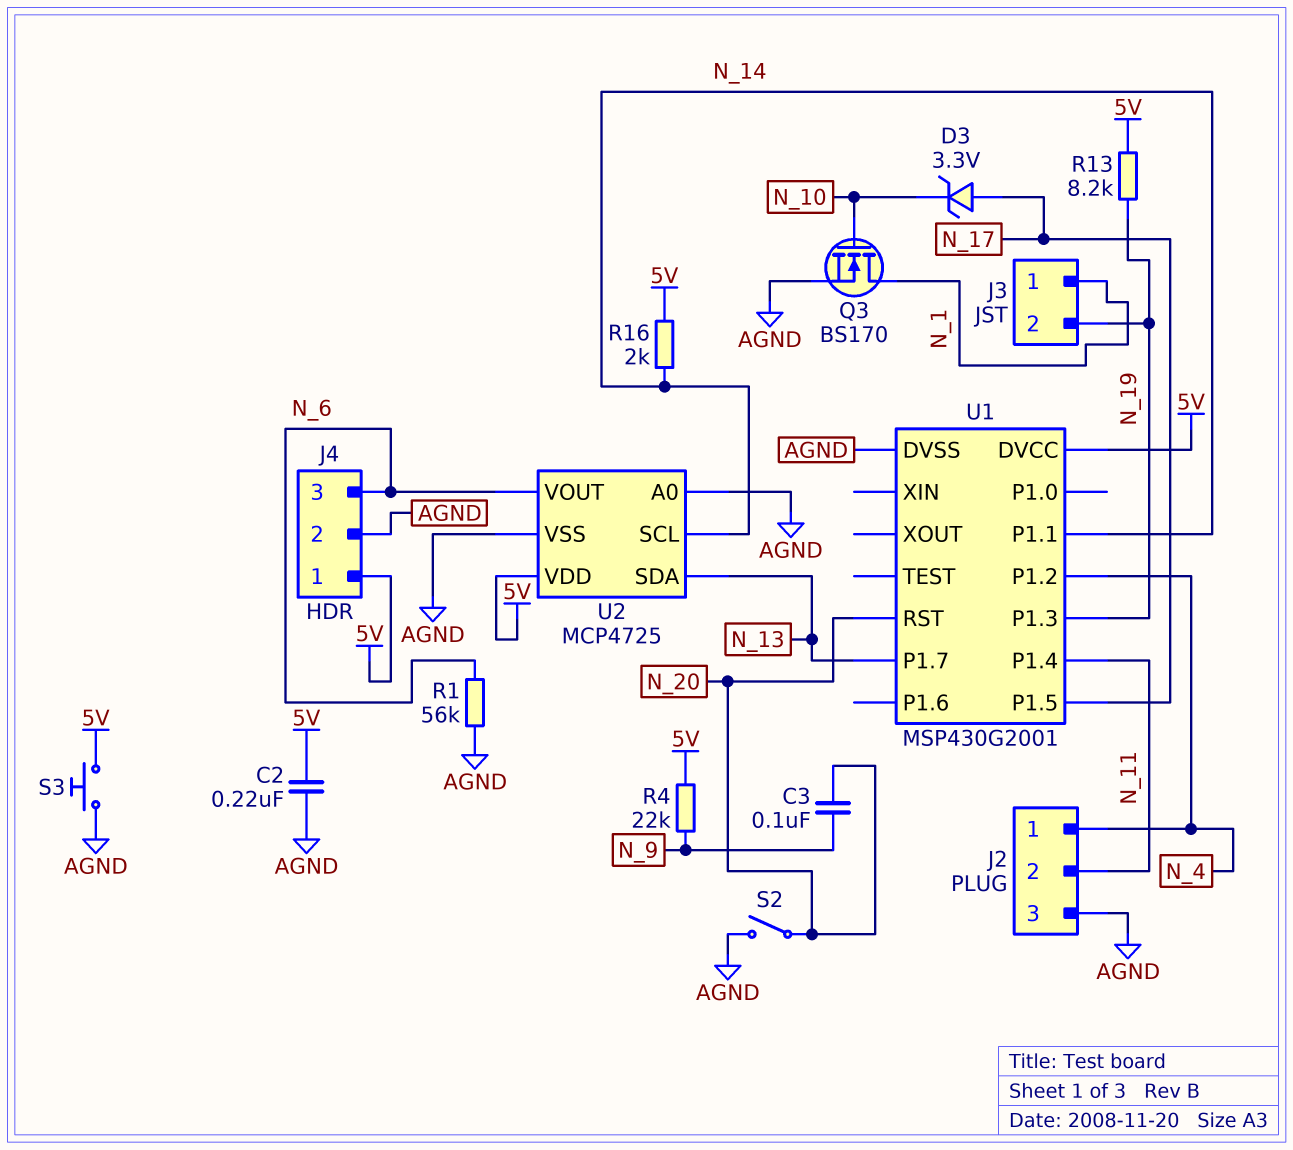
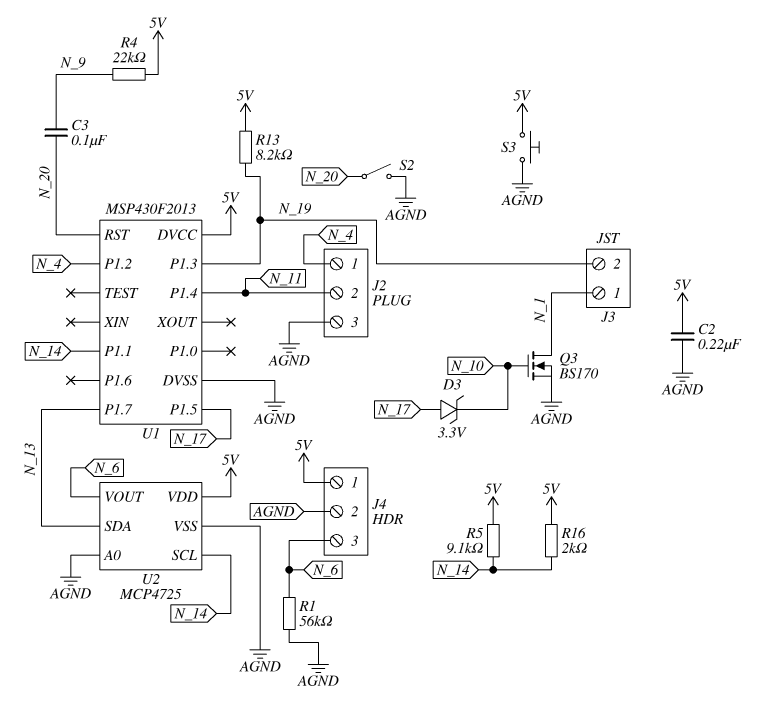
R5: none -> 9.1k (5V, N_14)
U1: MSP430G2001 -> MSP430F2013

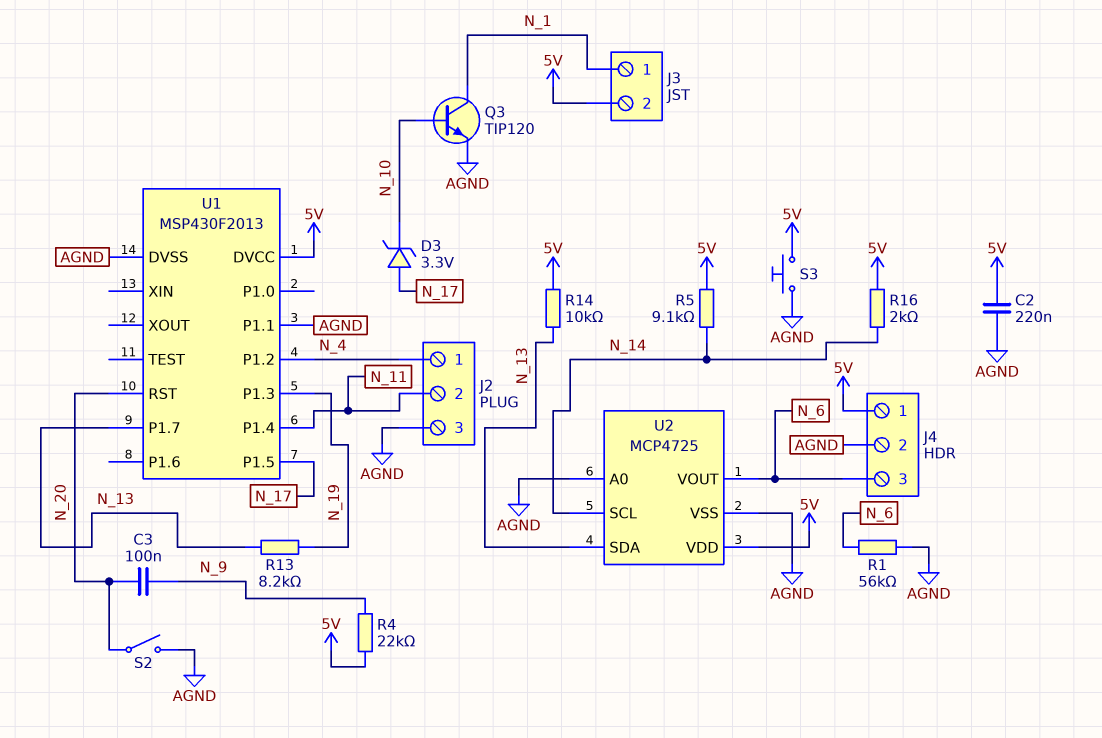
J3 pin 2: N_19 -> 5V
Q3: NMOS BS170 (G N_10, D N_1, S AGND) -> NPN TIP120 (B N_10, C N_1, E AGND)
R13: 8.2k (5V, N_19) -> 8.2k (N_13, N_19)
R14: none -> 10k (5V, N_13)
U1 pin P1.1: N_14 -> AGND

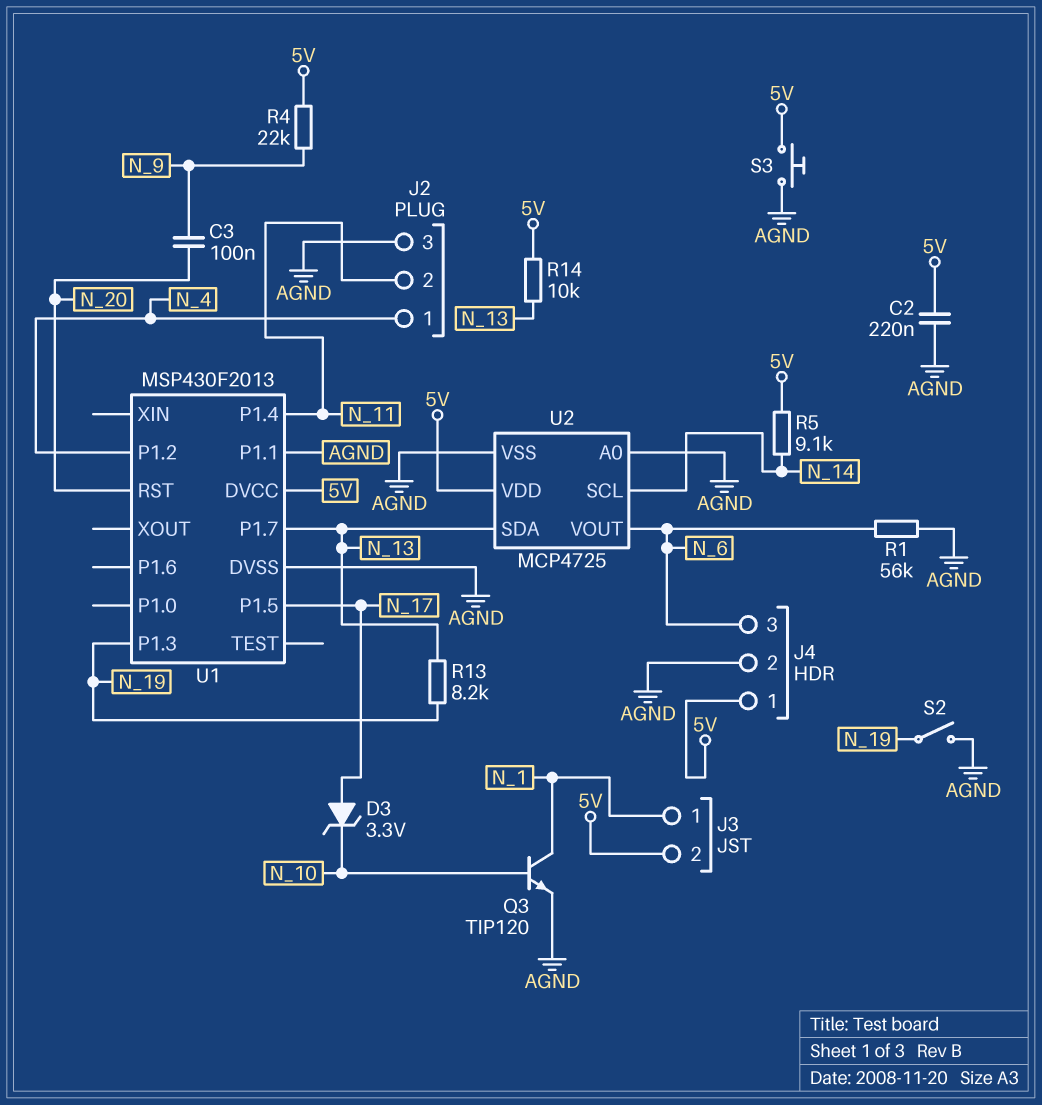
R16: 2k (5V, N_14) -> none
S2: switch (AGND, N_20) -> switch (AGND, N_19)

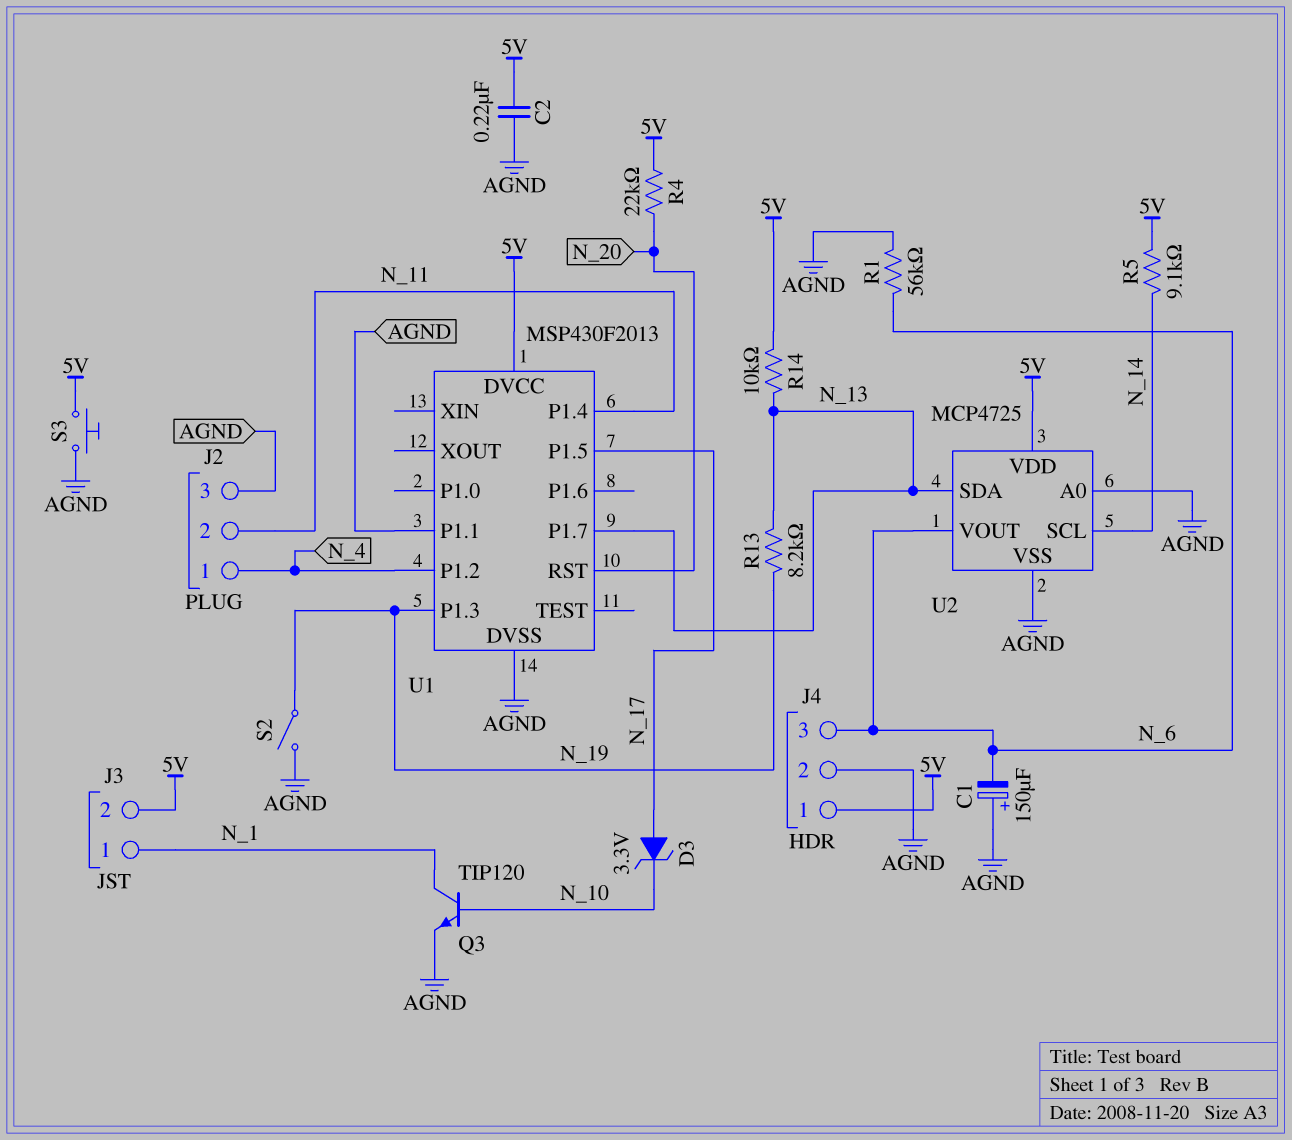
C1: none -> 150uF (plus AGND, minus N_6)
C3: 100nF (N_9, N_20) -> none
R4: 22k (5V, N_9) -> 22k (5V, N_20)

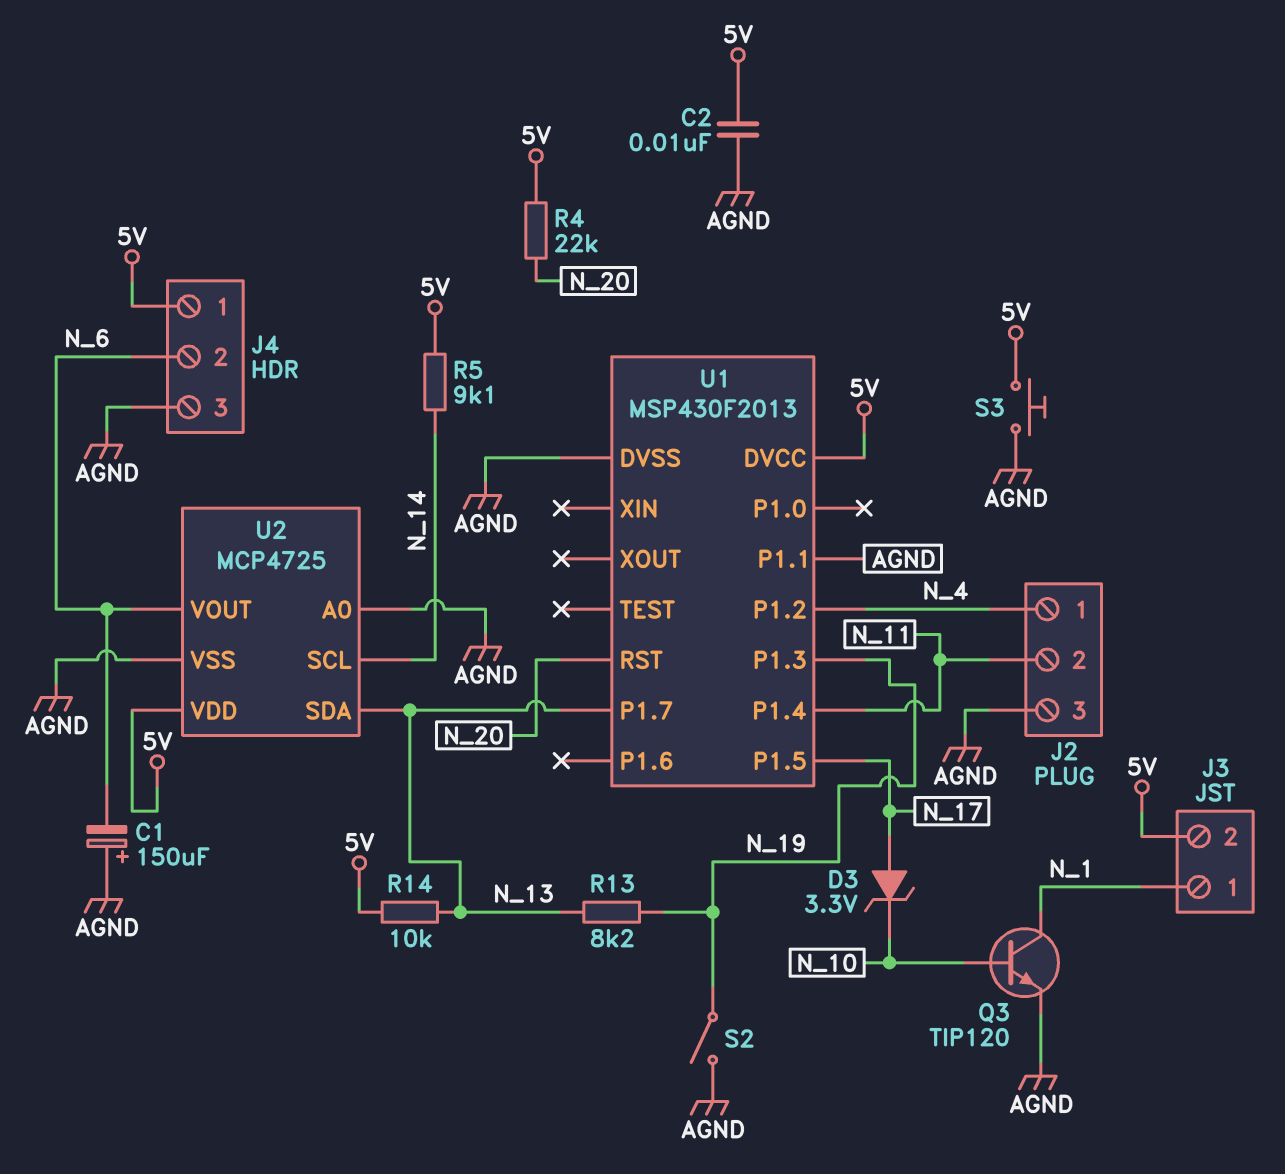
C2: 220nF (5V, AGND) -> 10nF (5V, AGND)
J4 pin 2: AGND -> N_6
J4 pin 3: N_6 -> AGND
R1: 56k (AGND, N_6) -> none

